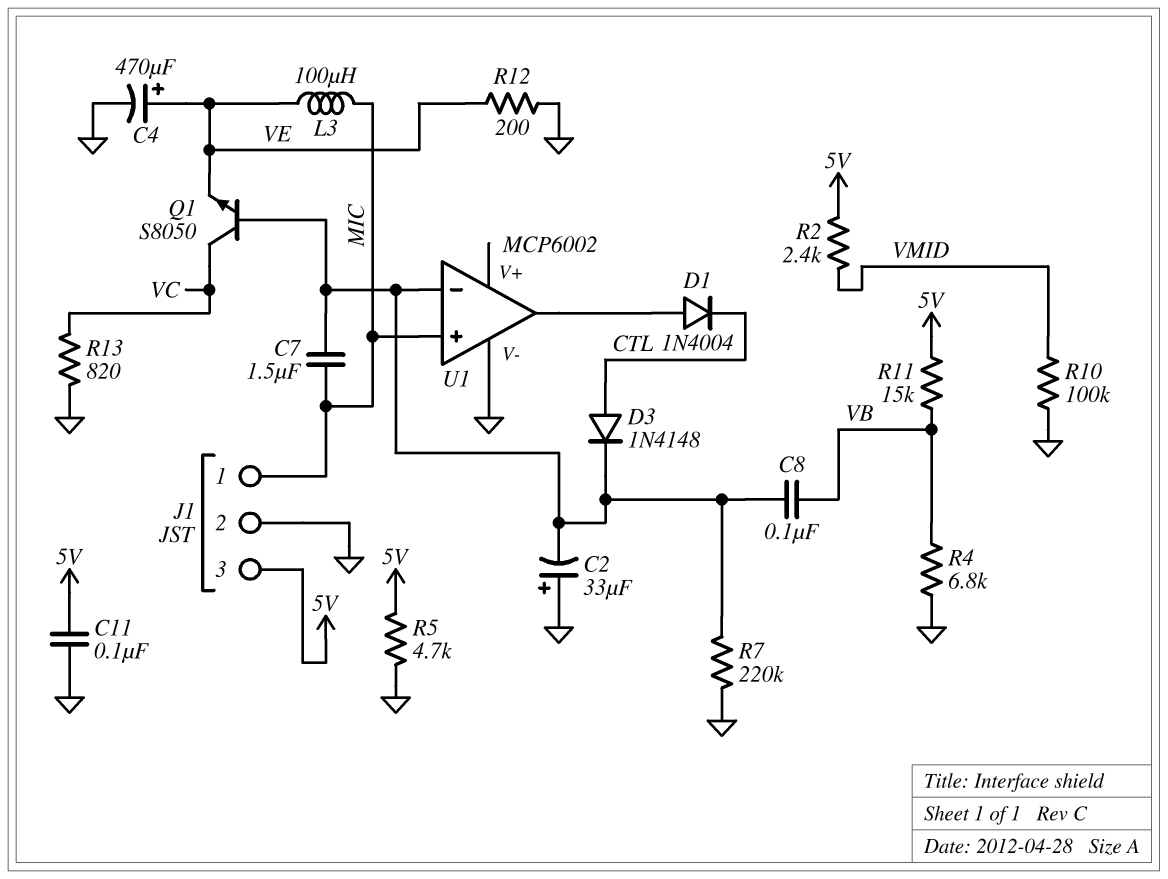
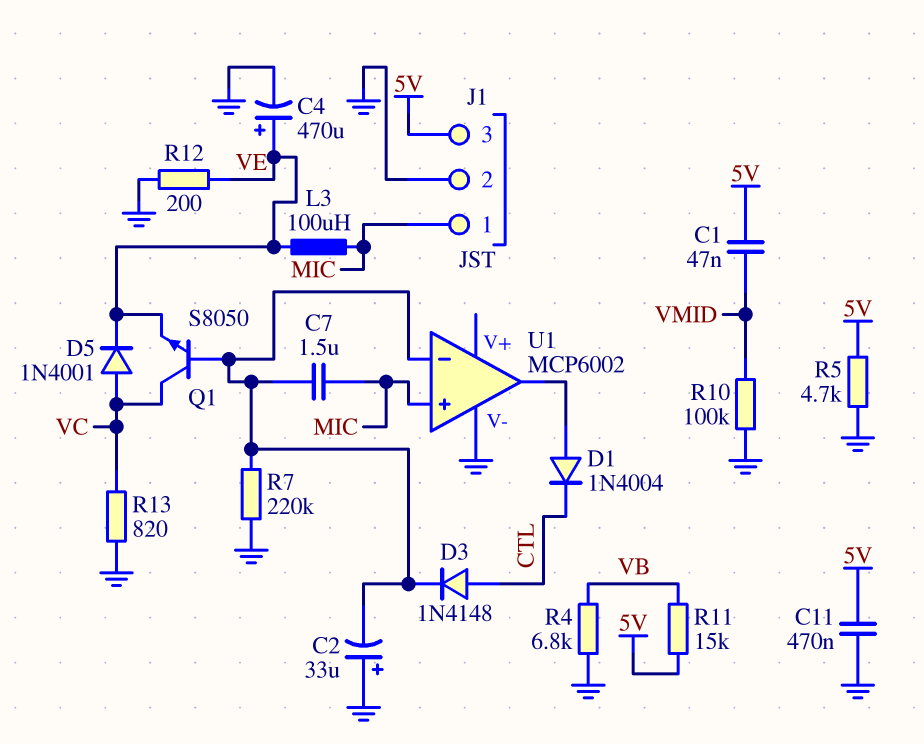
C1: none -> 47nF (5V, VMID)
C8: 100nF (U1/in-, VB) -> none
C11: 100nF (5V, GND) -> 470nF (5V, GND)
D5: none -> diode 1N4001 (A VC, K VE)
R2: 2.4k (5V, VMID) -> none

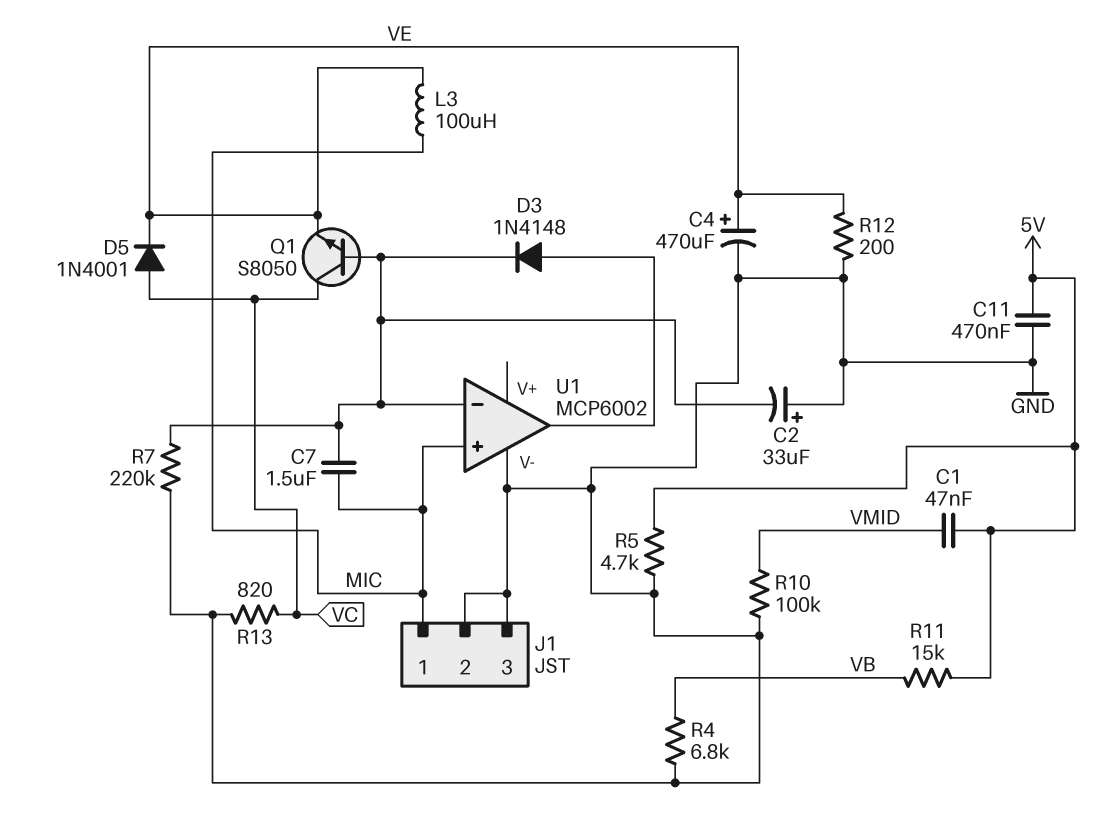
D1: diode 1N4004 (A U1/out, K CTL) -> none
D3: diode 1N4148 (A CTL, K U1/in-) -> diode 1N4148 (A U1/out, K U1/in-)
J1 pin 3: 5V -> GND

